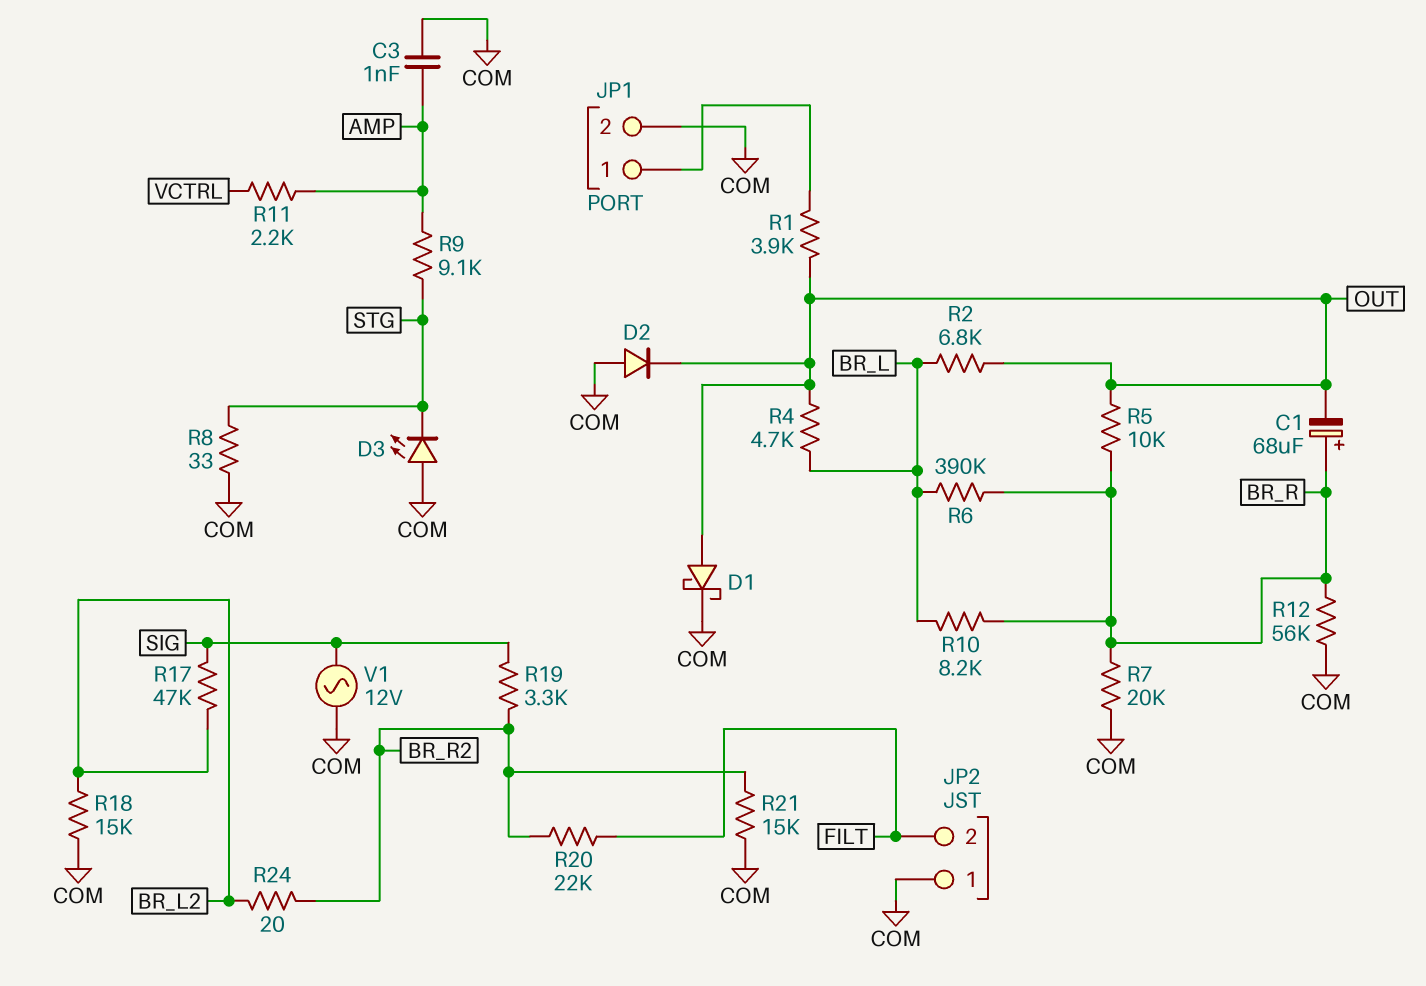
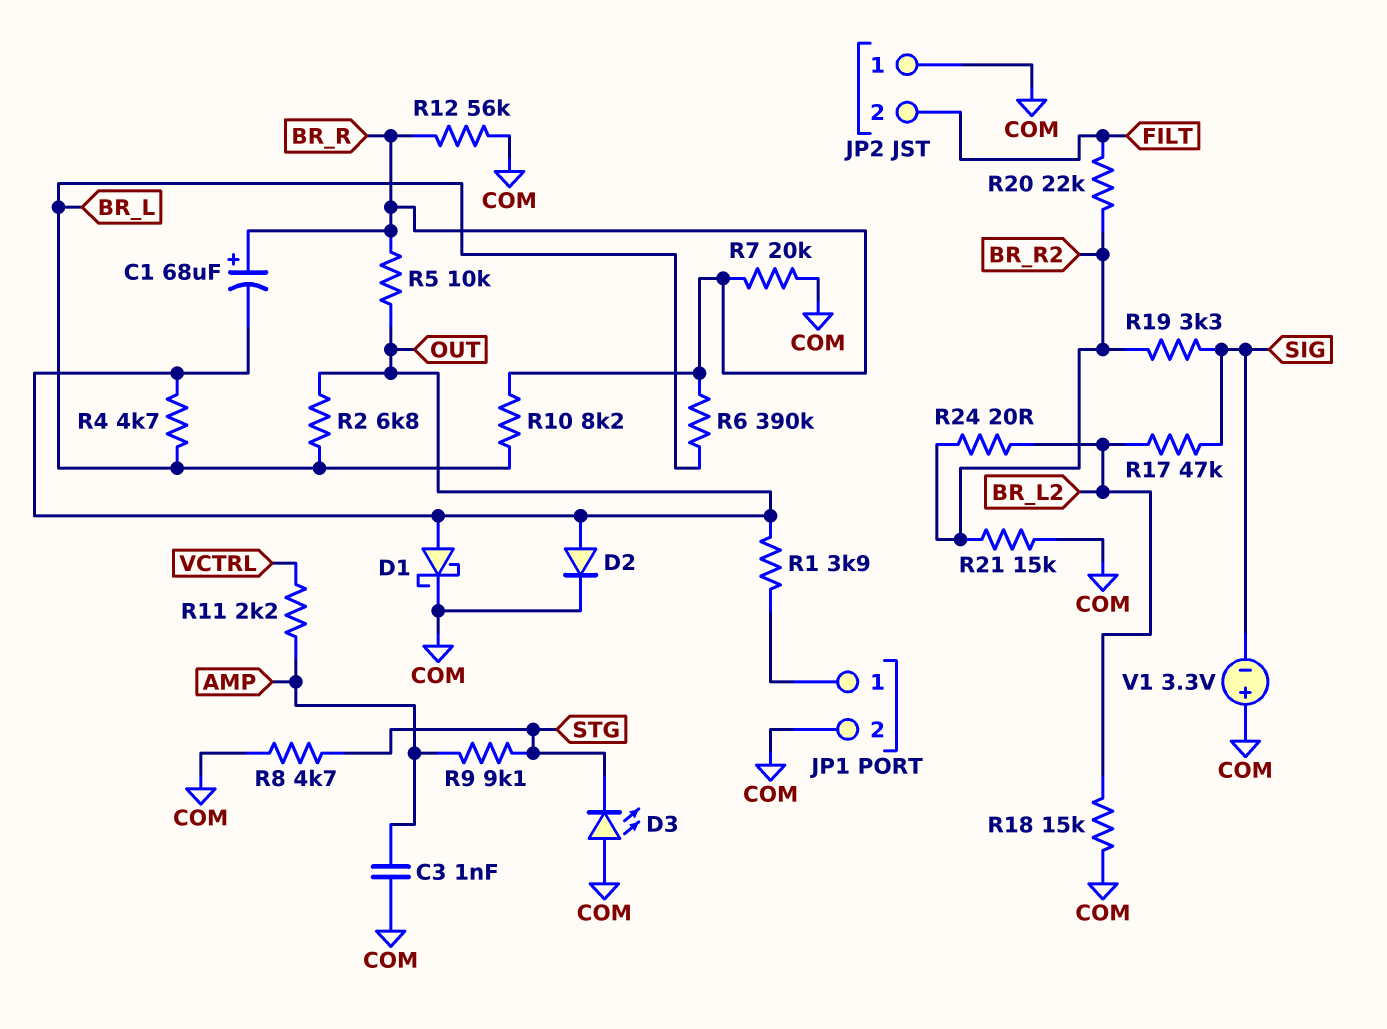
D2: diode (A COM, K OUT) -> diode (A OUT, K COM)
R8: 33 (COM, STG) -> 4.7k (COM, STG)
V1: AC 12V (COM, SIG) -> 3.3V (plus COM, minus SIG)

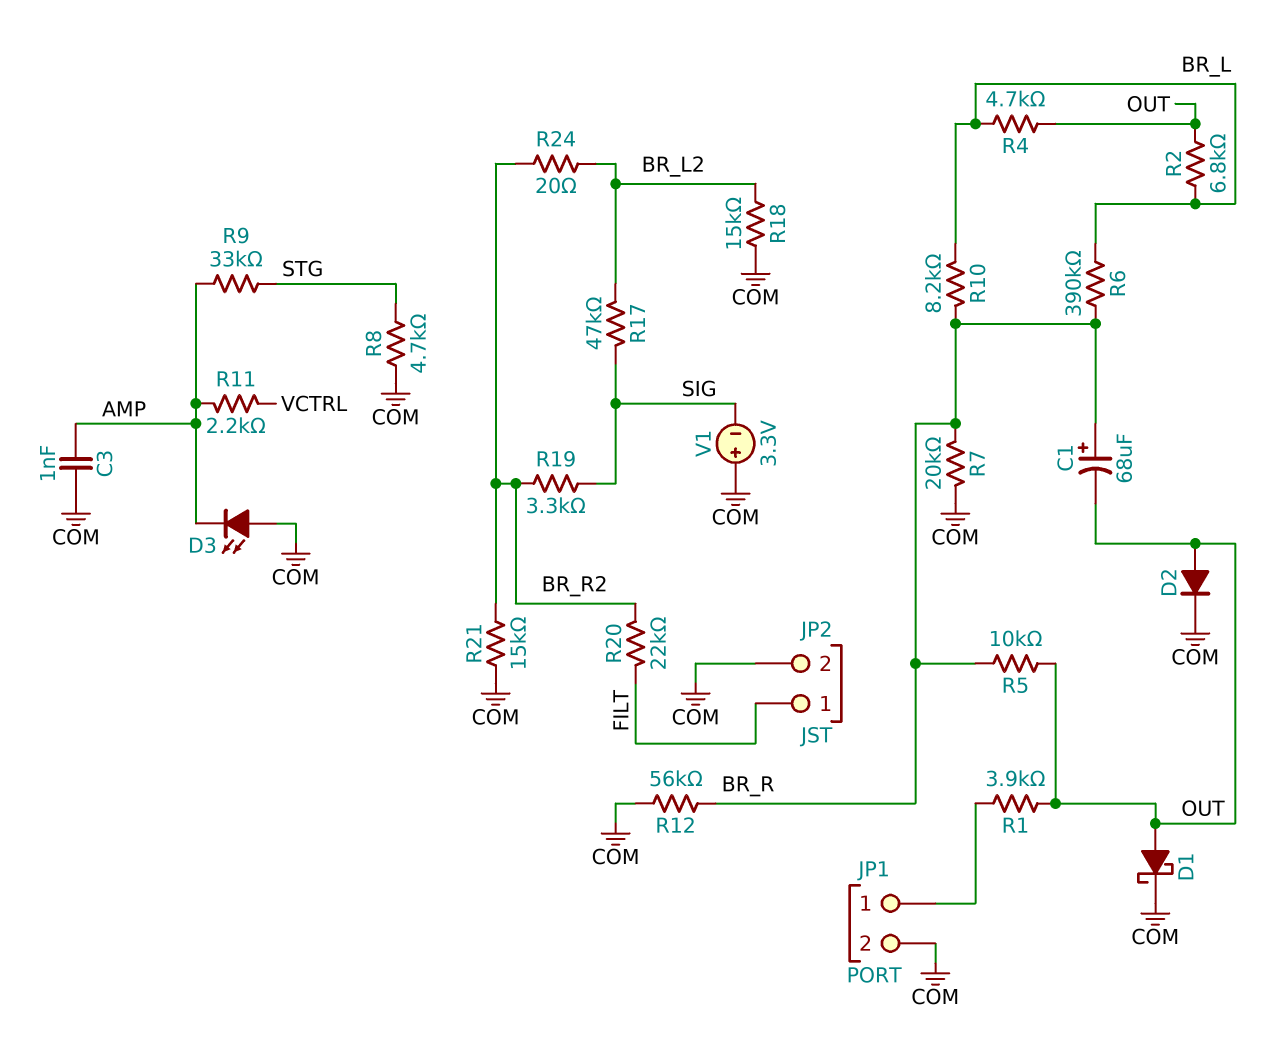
D3: LED (A COM, K STG) -> LED (A COM, K AMP)
JP2 pin 1: COM -> FILT
JP2 pin 2: FILT -> COM
R9: 9.1k (AMP, STG) -> 33k (AMP, STG)

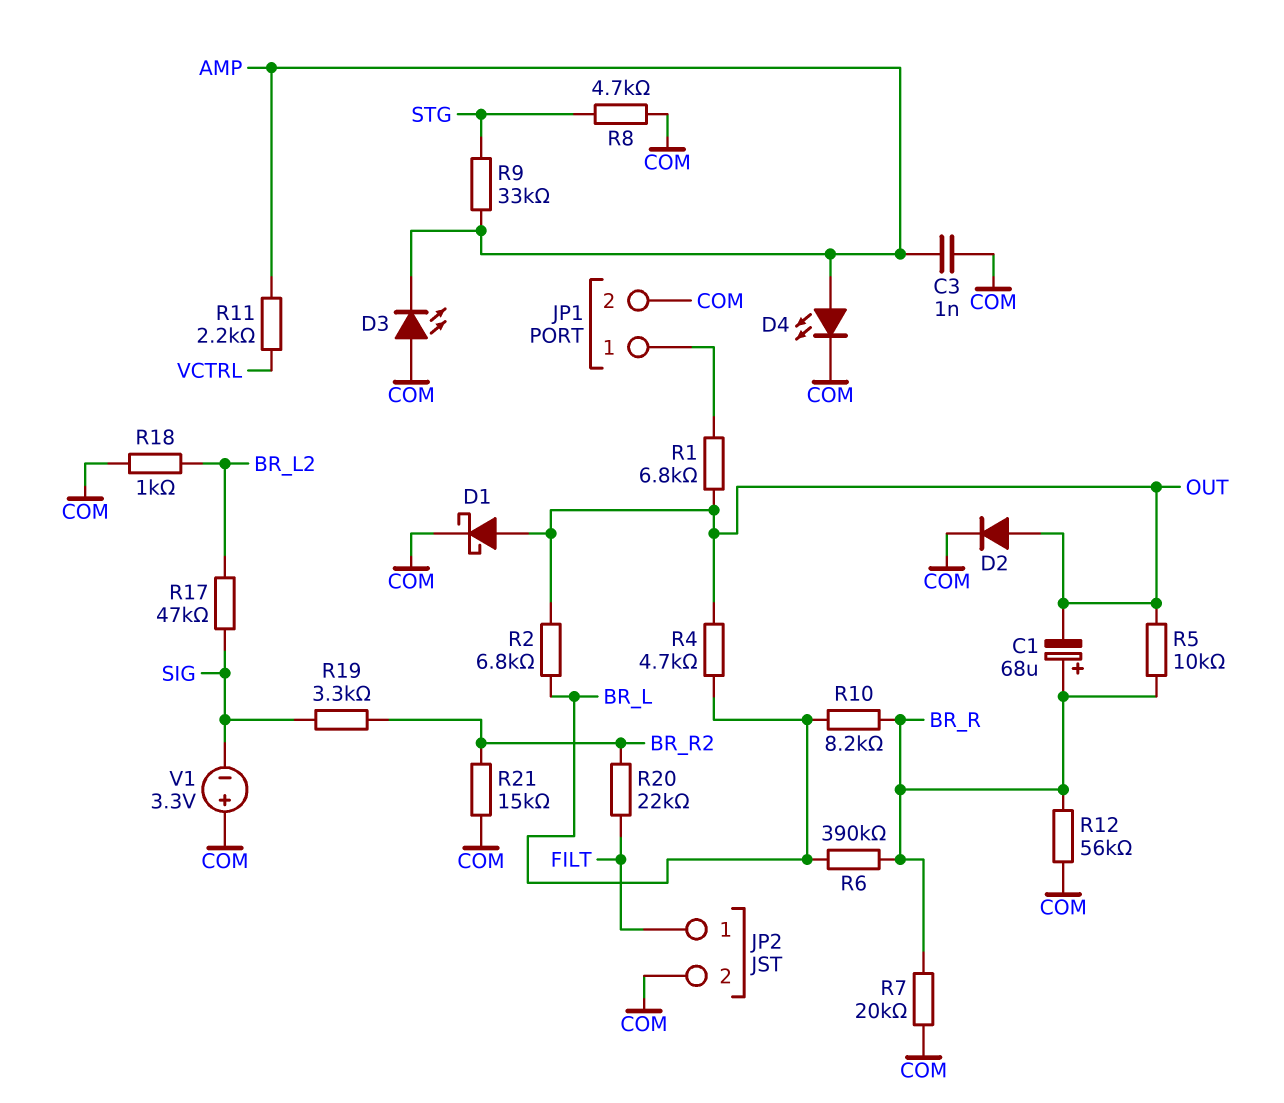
D4: none -> LED (A AMP, K COM)
R1: 3.9k (JP1/1, OUT) -> 6.8k (JP1/1, OUT)
R18: 15k (BR_L2, COM) -> 1k (BR_L2, COM)
R24: 20 (BR_L2, BR_R2) -> none

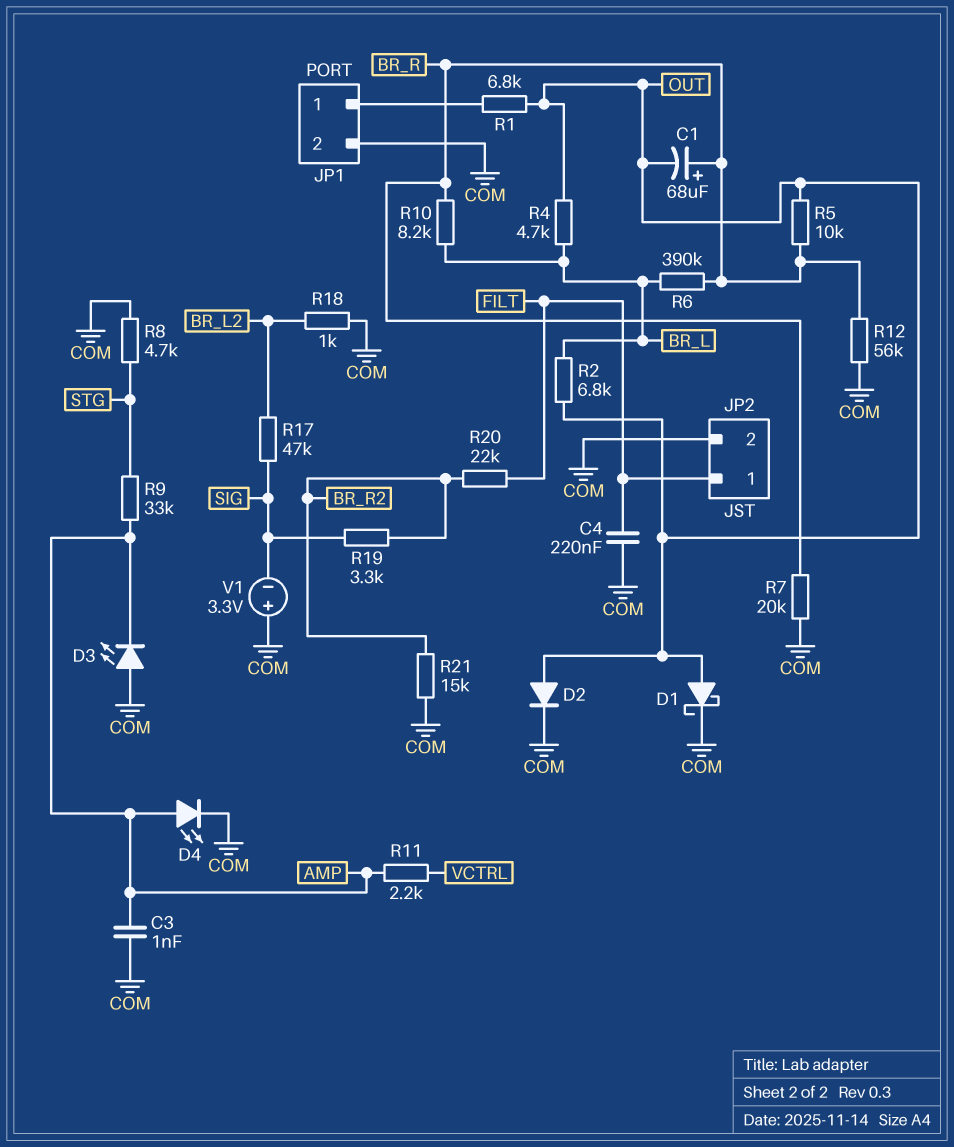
C4: none -> 220nF (COM, FILT)

